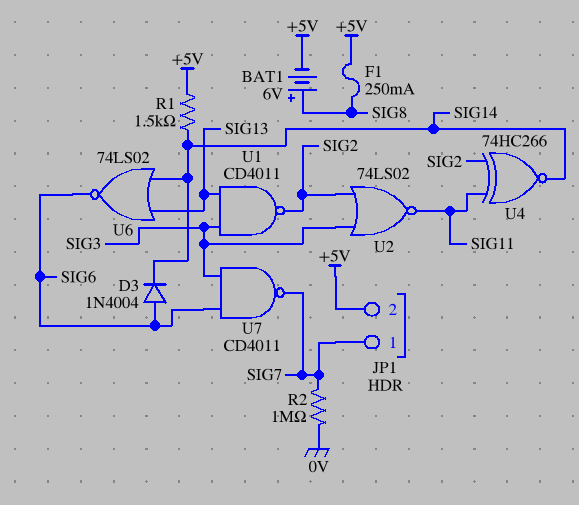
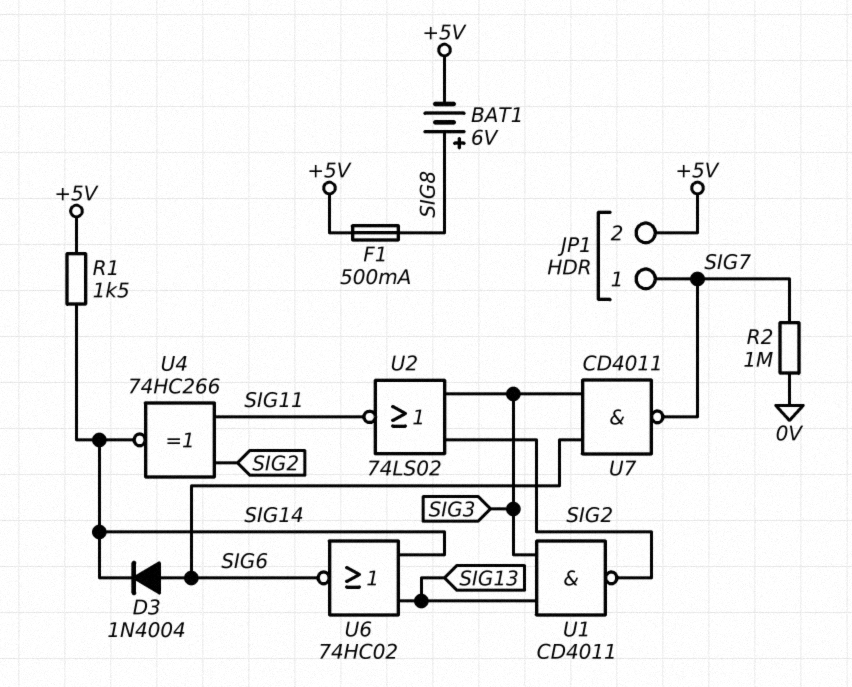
F1: 250mA (+5V, SIG8) -> 500mA (+5V, SIG8)
U6: NOR 74LS02 (in SIG13, in SIG14, out SIG6) -> NOR 74HC02 (in SIG13, in SIG14, out SIG6)

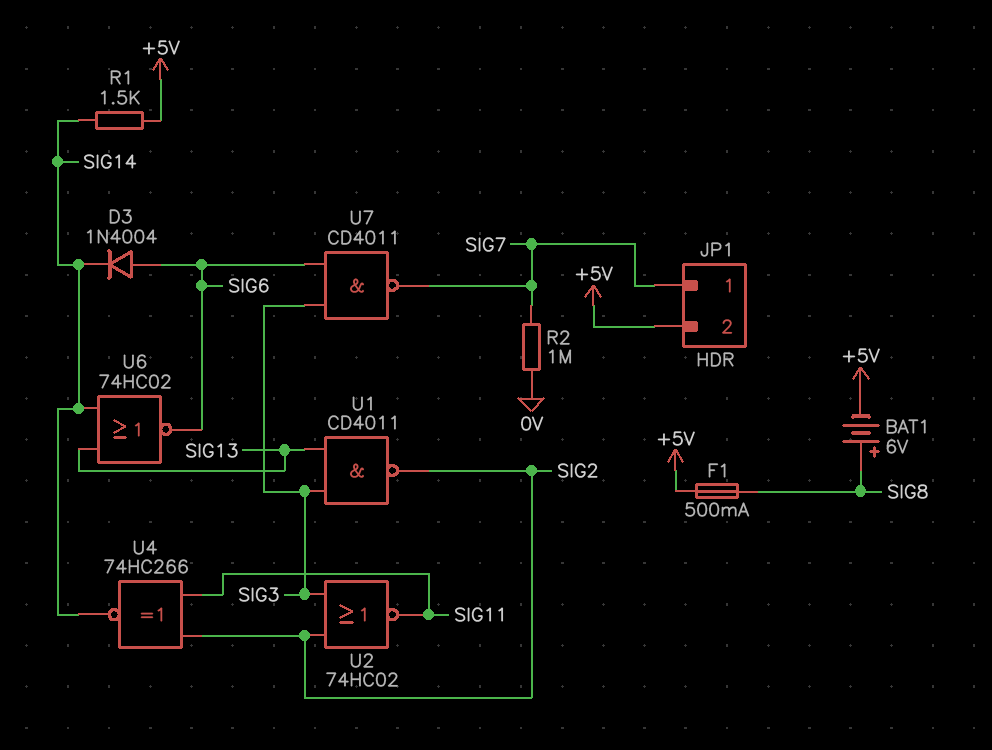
U2: NOR 74LS02 (in SIG2, in SIG3, out SIG11) -> NOR 74HC02 (in SIG2, in SIG3, out SIG11)

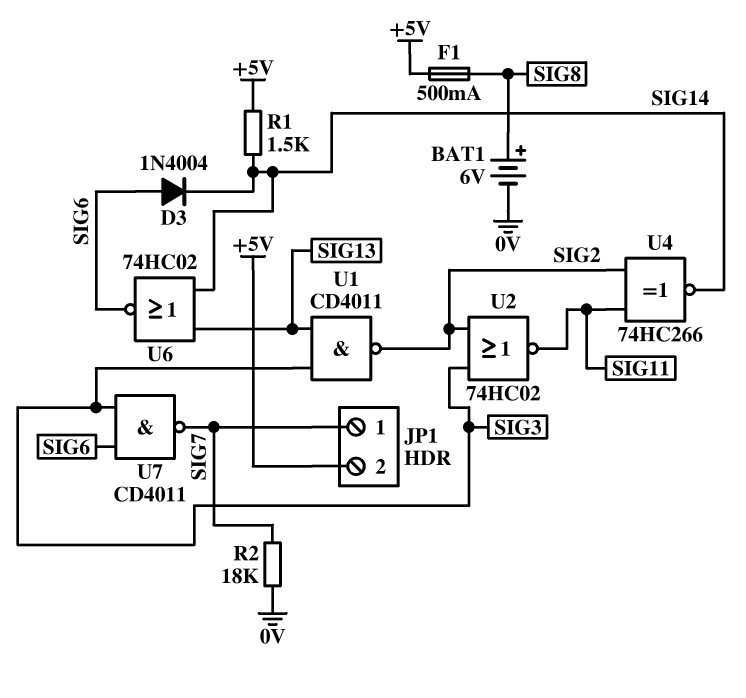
BAT1: 6V (plus SIG8, minus +5V) -> 6V (plus SIG8, minus 0V)
R2: 1M (0V, SIG7) -> 18k (0V, SIG7)

